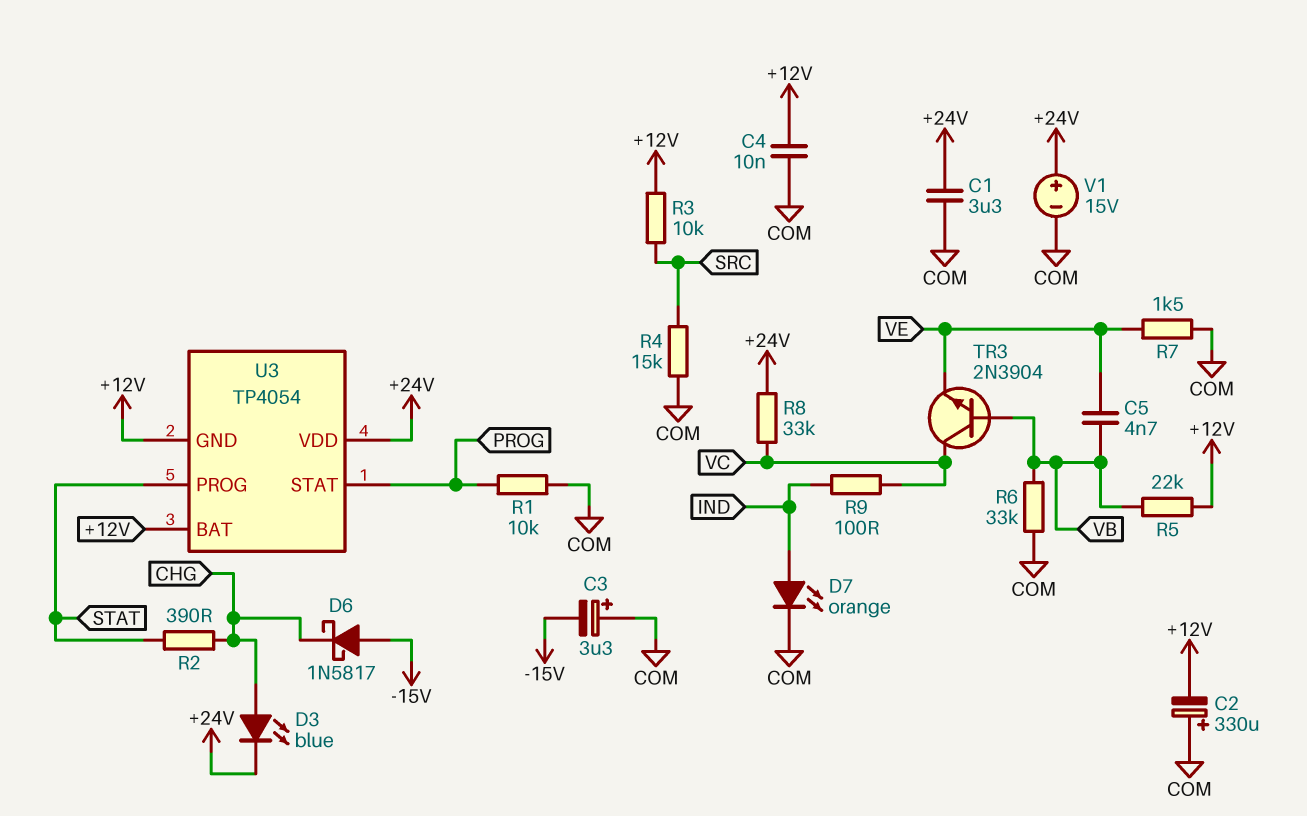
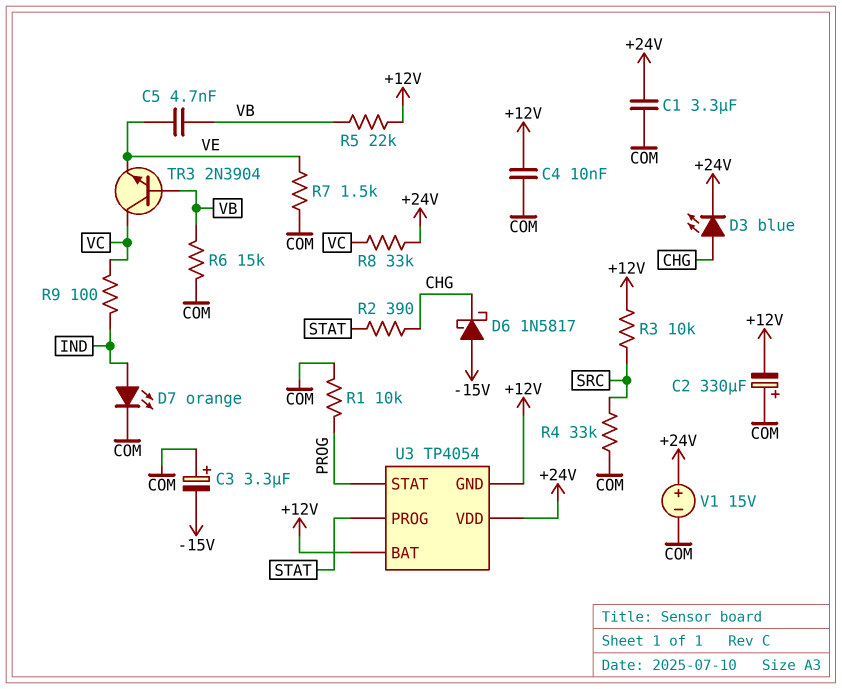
R4: 15k (COM, SRC) -> 33k (COM, SRC)
R6: 33k (COM, VB) -> 15k (COM, VB)

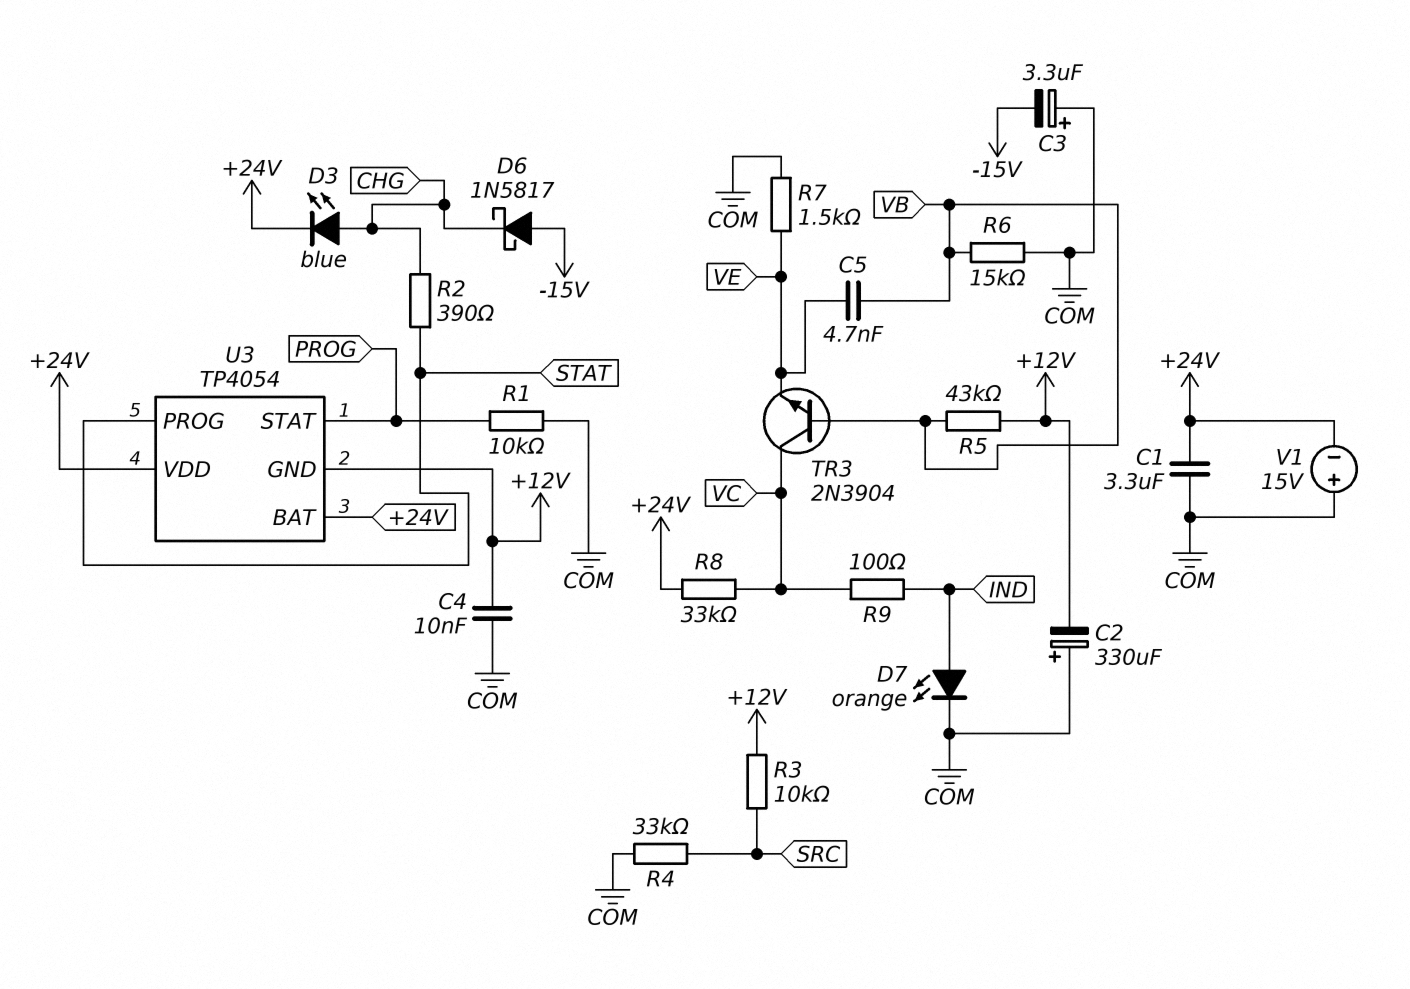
R5: 22k (+12V, VB) -> 43k (+12V, VB)
U3 pin BAT: +12V -> +24V
V1: 15V (plus +24V, minus COM) -> 15V (plus COM, minus +24V)

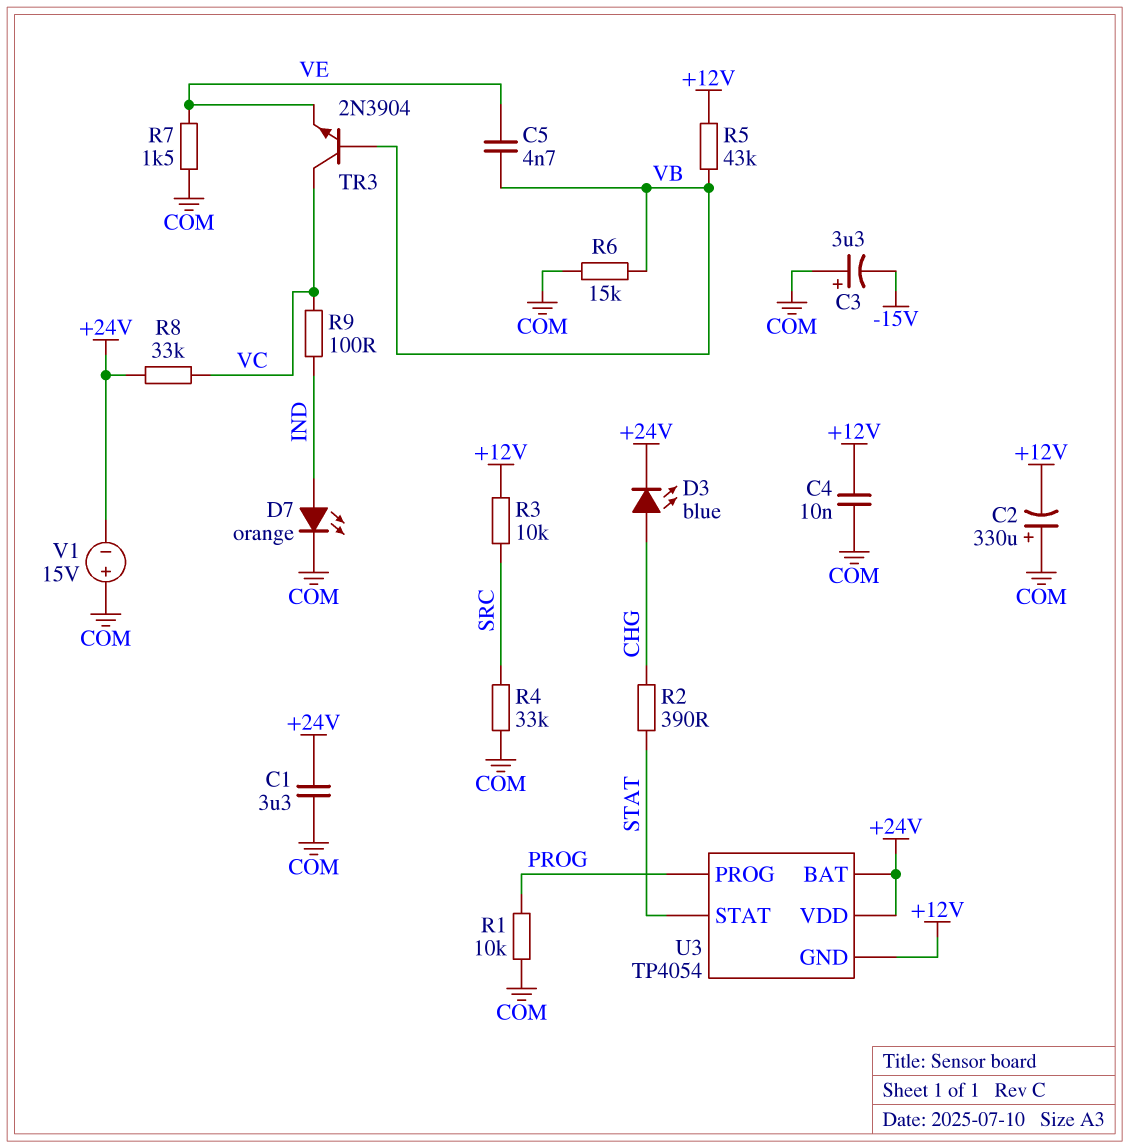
D6: schottky 1N5817 (A -15V, K CHG) -> none
U3 pin PROG: STAT -> PROG
U3 pin STAT: PROG -> STAT

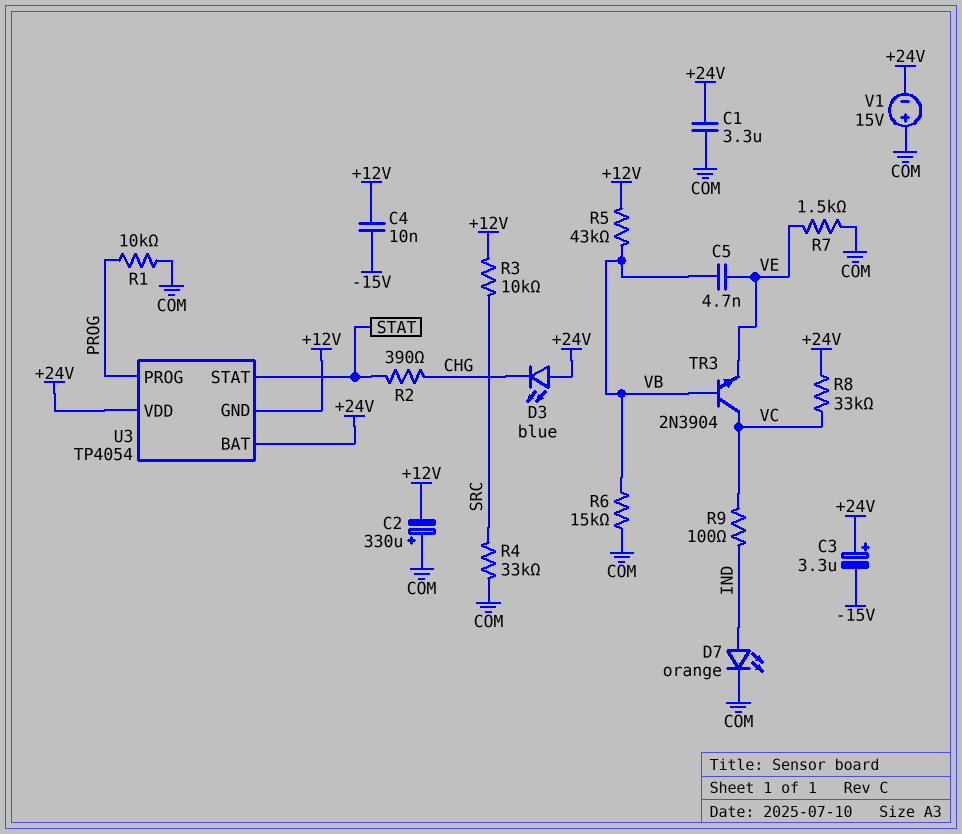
C3: 3.3uF (plus COM, minus -15V) -> 3.3uF (plus +24V, minus -15V)
C4: 10nF (+12V, COM) -> 10nF (+12V, -15V)
D3: LED blue (A CHG, K +24V) -> LED blue (A +24V, K CHG)

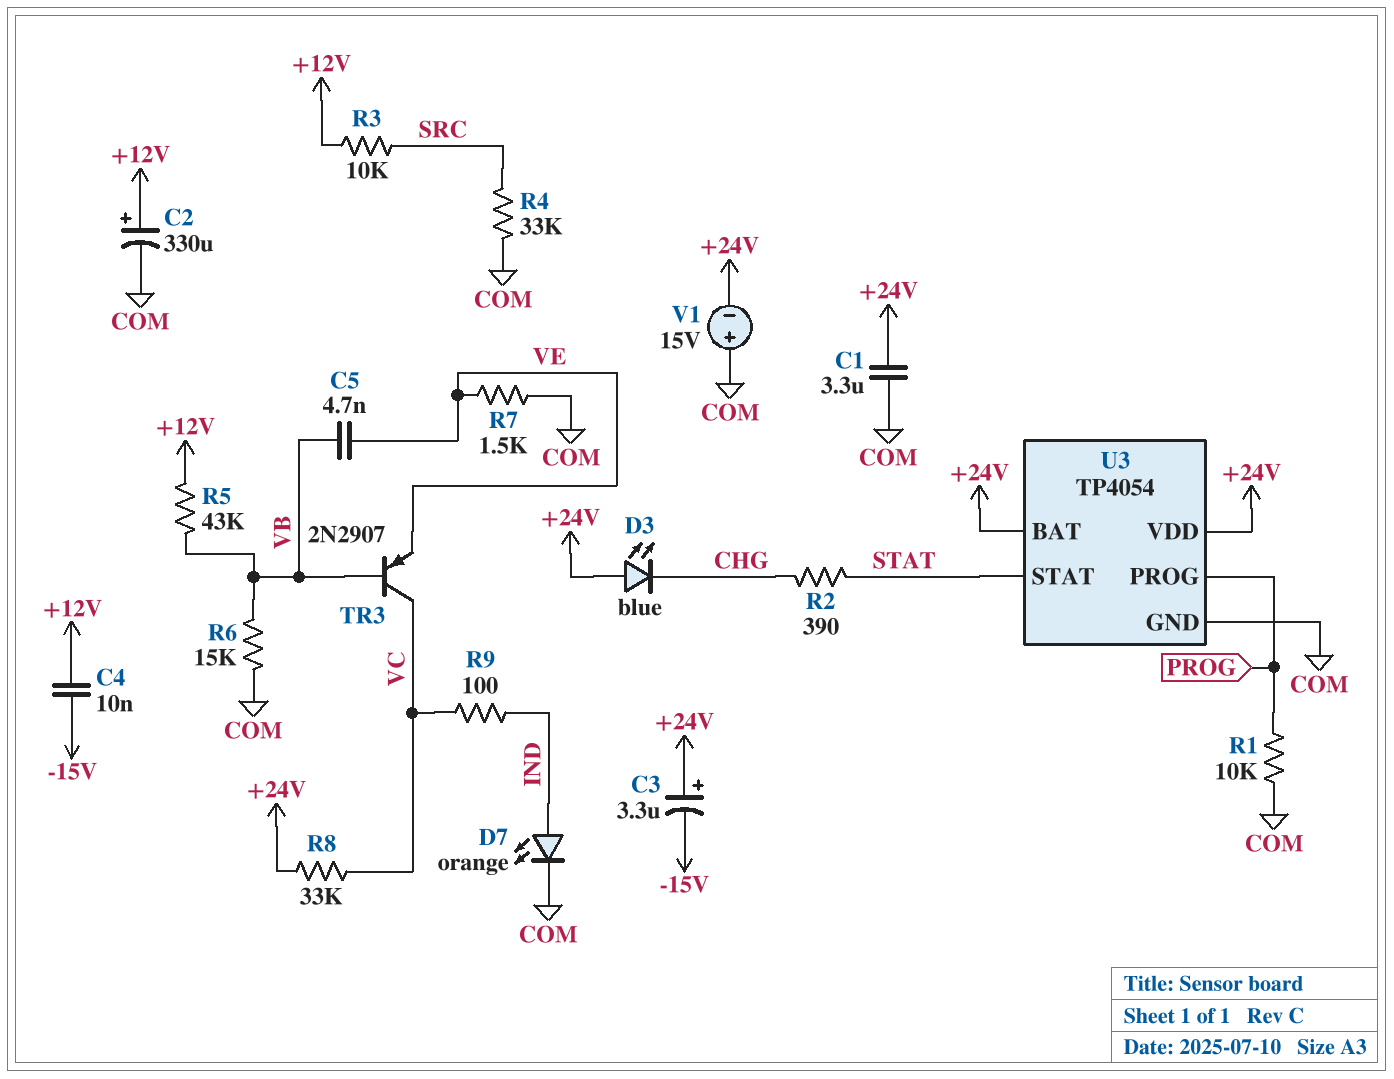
C2: 330uF (plus COM, minus +12V) -> 330uF (plus +12V, minus COM)
TR3: NPN 2N3904 (B VB, C VC, E VE) -> PNP 2N2907 (B VB, C VC, E VE)
U3 pin GND: +12V -> COM

